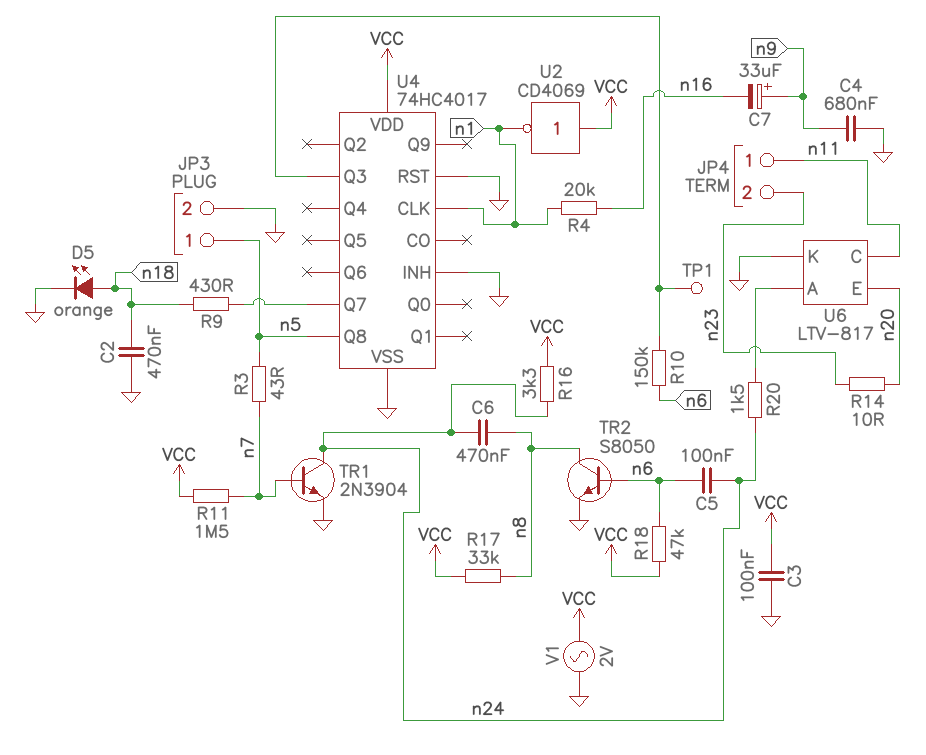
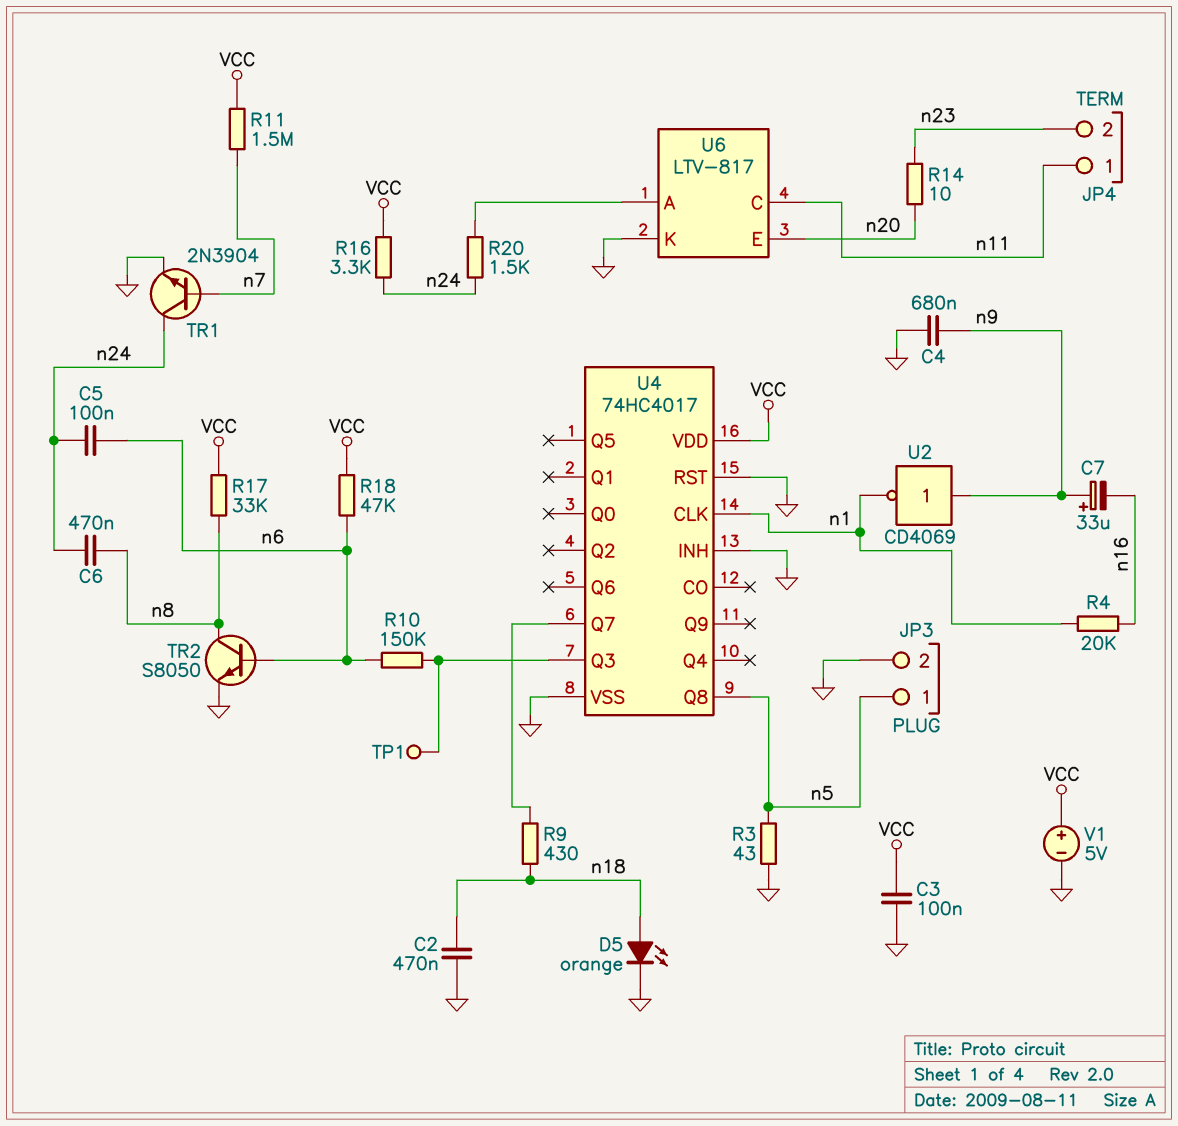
R3: 43 (n5, n7) -> 43 (GND, n5)
U2: NOT CD4069 (in VCC, out n1) -> NOT CD4069 (in n9, out n1)
V1: AC 2V (GND, VCC) -> 5V (plus VCC, minus GND)

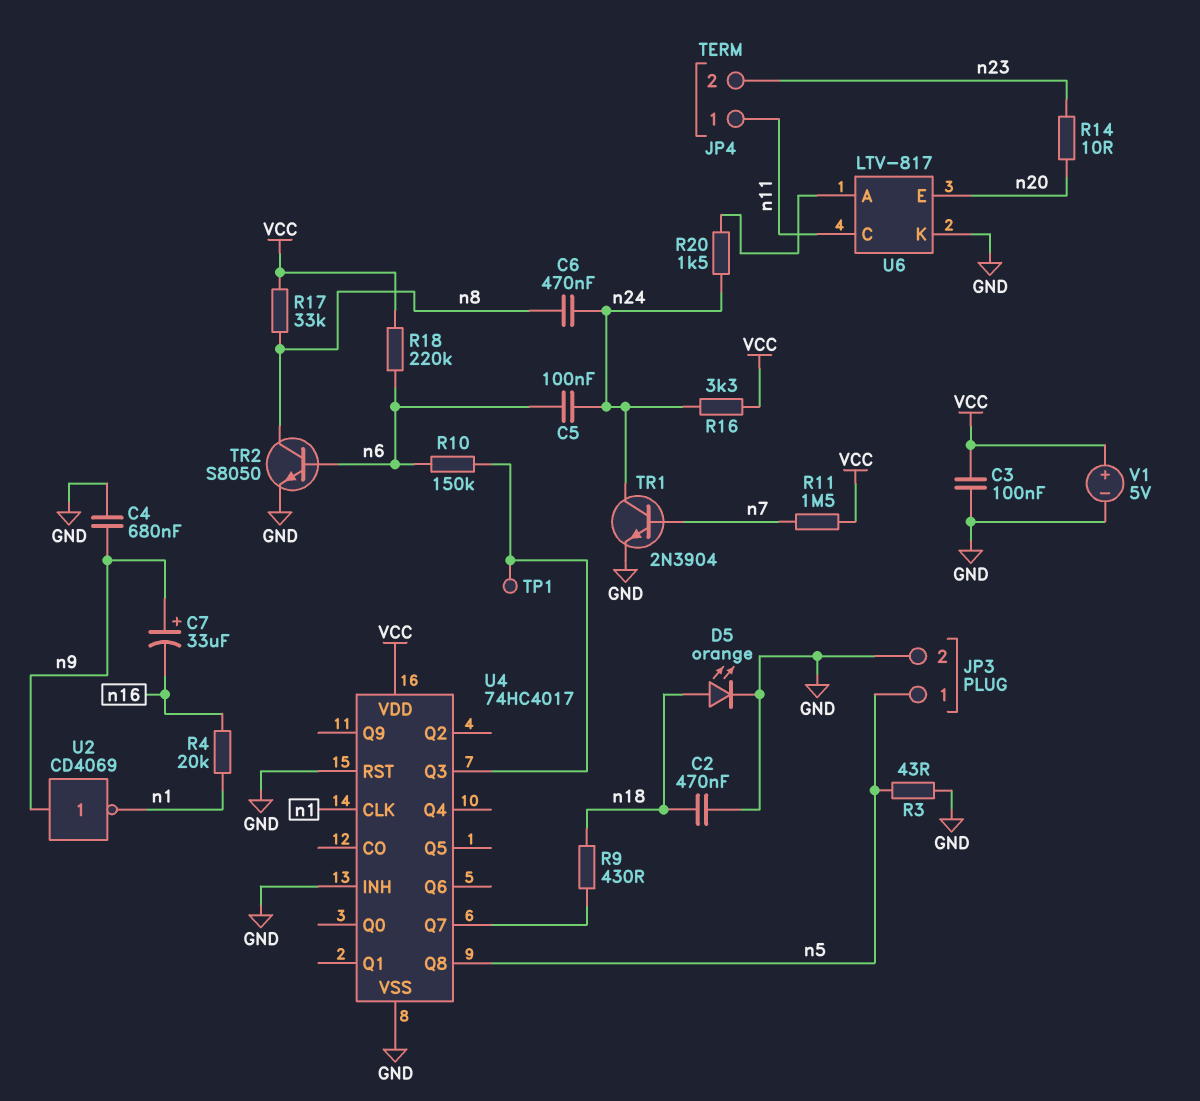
R18: 47k (VCC, n6) -> 220k (VCC, n6)

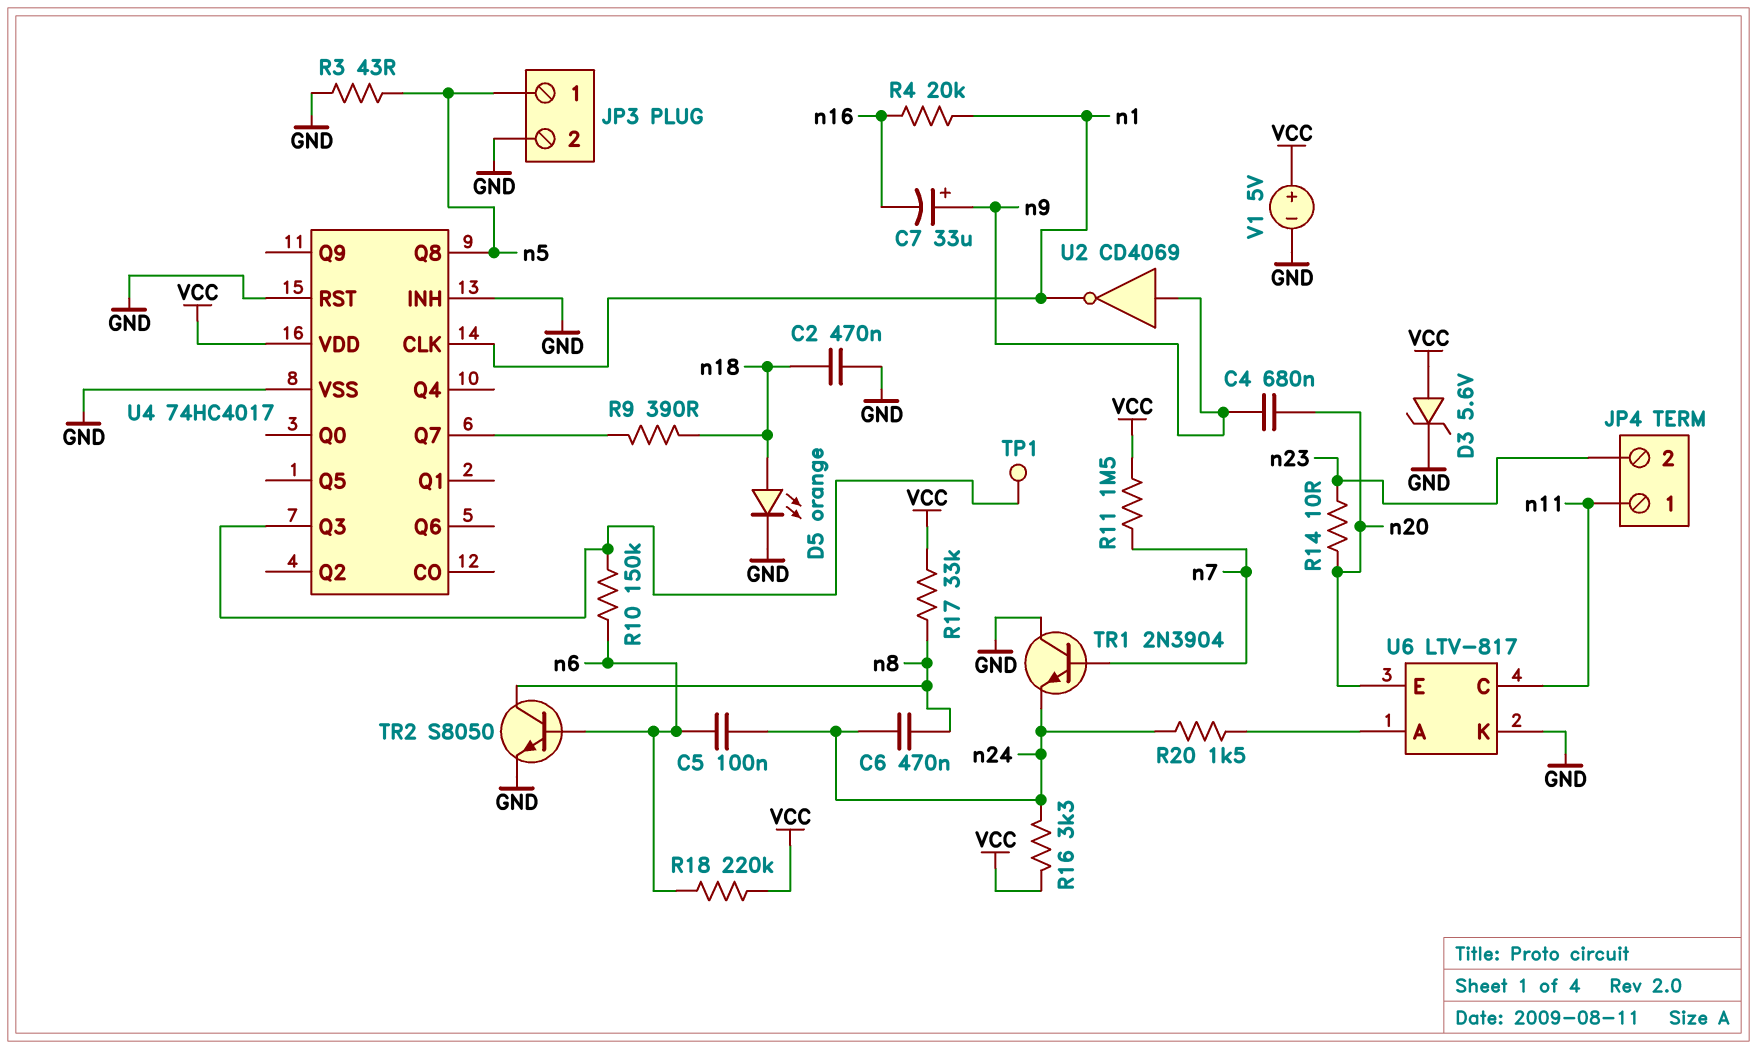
C3: 100nF (GND, VCC) -> none
C4: 680nF (GND, n9) -> 680nF (n9, n20)
D3: none -> zener 5.6V (A VCC, K GND)
R9: 430 (U4/Q7, n18) -> 390 (U4/Q7, n18)
TR1: NPN 2N3904 (B n7, C n24, E GND) -> NPN 2N3904 (B n7, C GND, E n24)

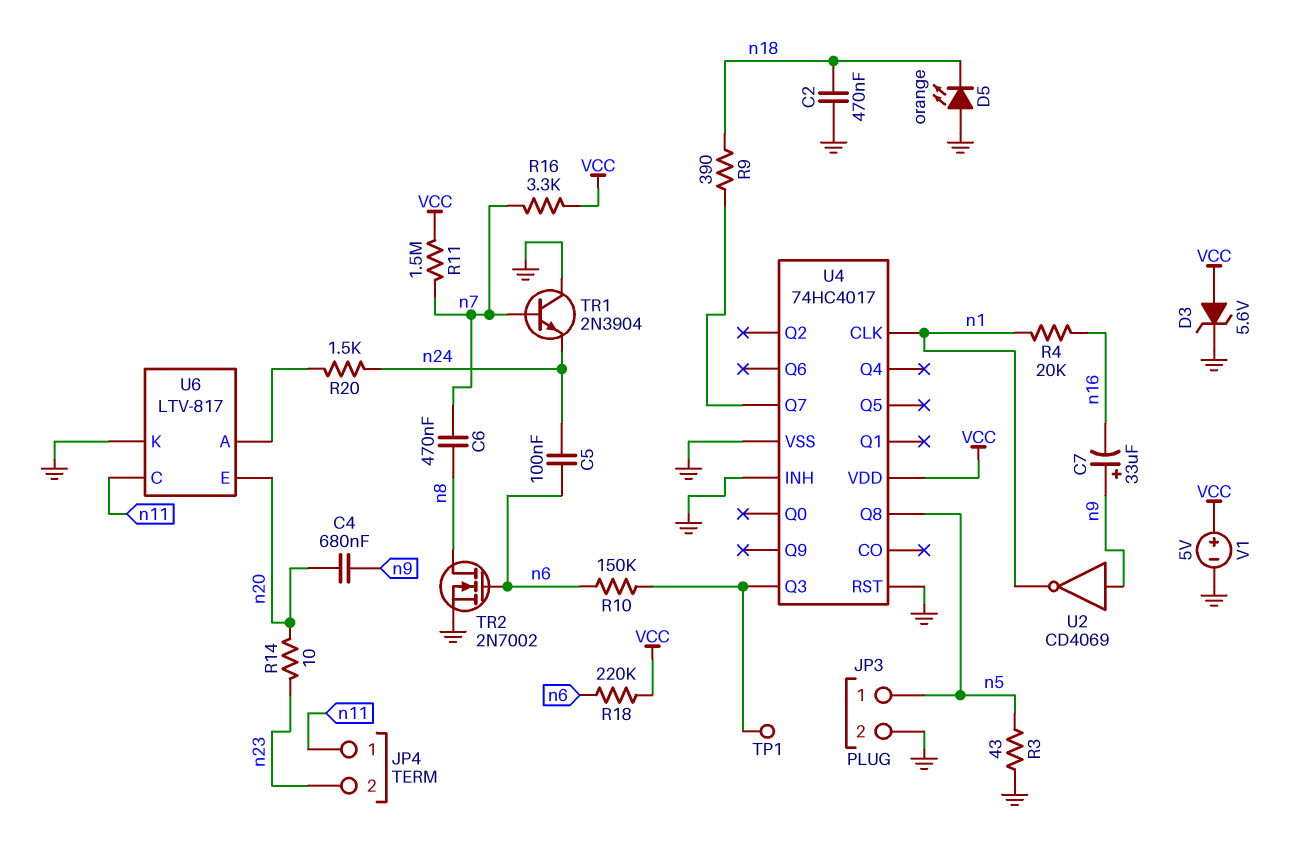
C6: 470nF (n8, n24) -> 470nF (n7, n8)
D5: LED orange (A n18, K GND) -> LED orange (A GND, K n18)
R16: 3.3k (VCC, n24) -> 3.3k (VCC, n7)
R17: 33k (VCC, n8) -> none
TR2: NPN S8050 (B n6, C n8, E GND) -> NMOS 2N7002 (G n6, D n8, S GND)

